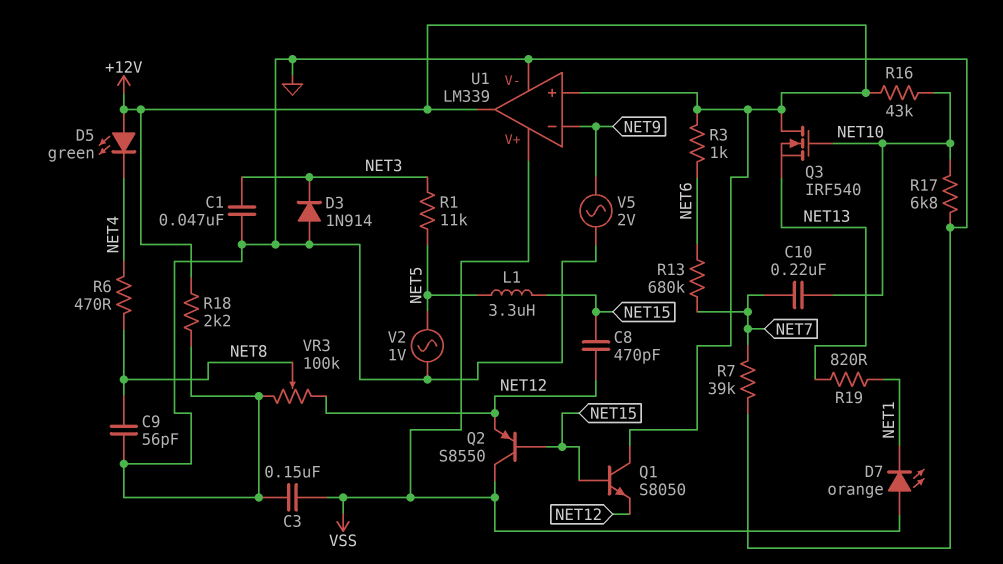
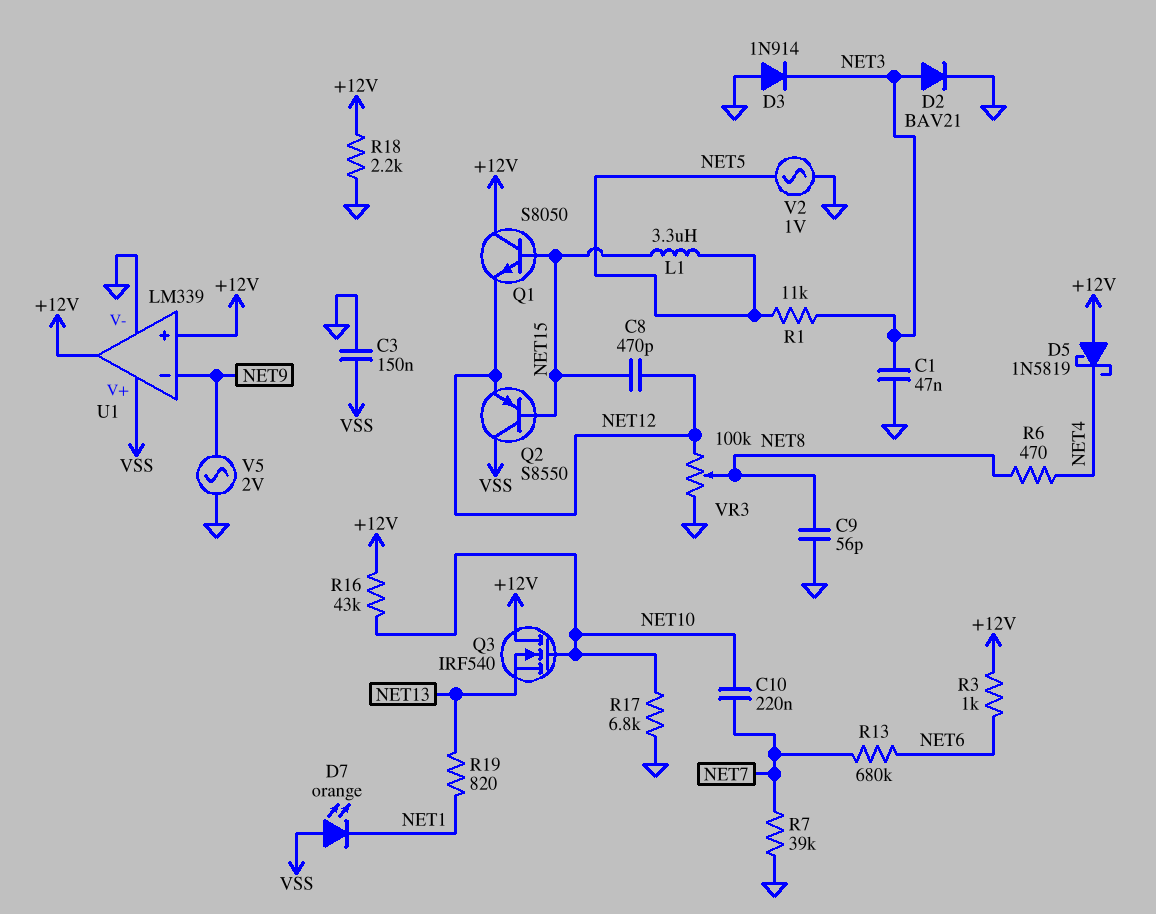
D2: none -> diode BAV21 (A NET3, K GND)
D5: LED green (A +12V, K NET4) -> schottky 1N5819 (A +12V, K NET4)

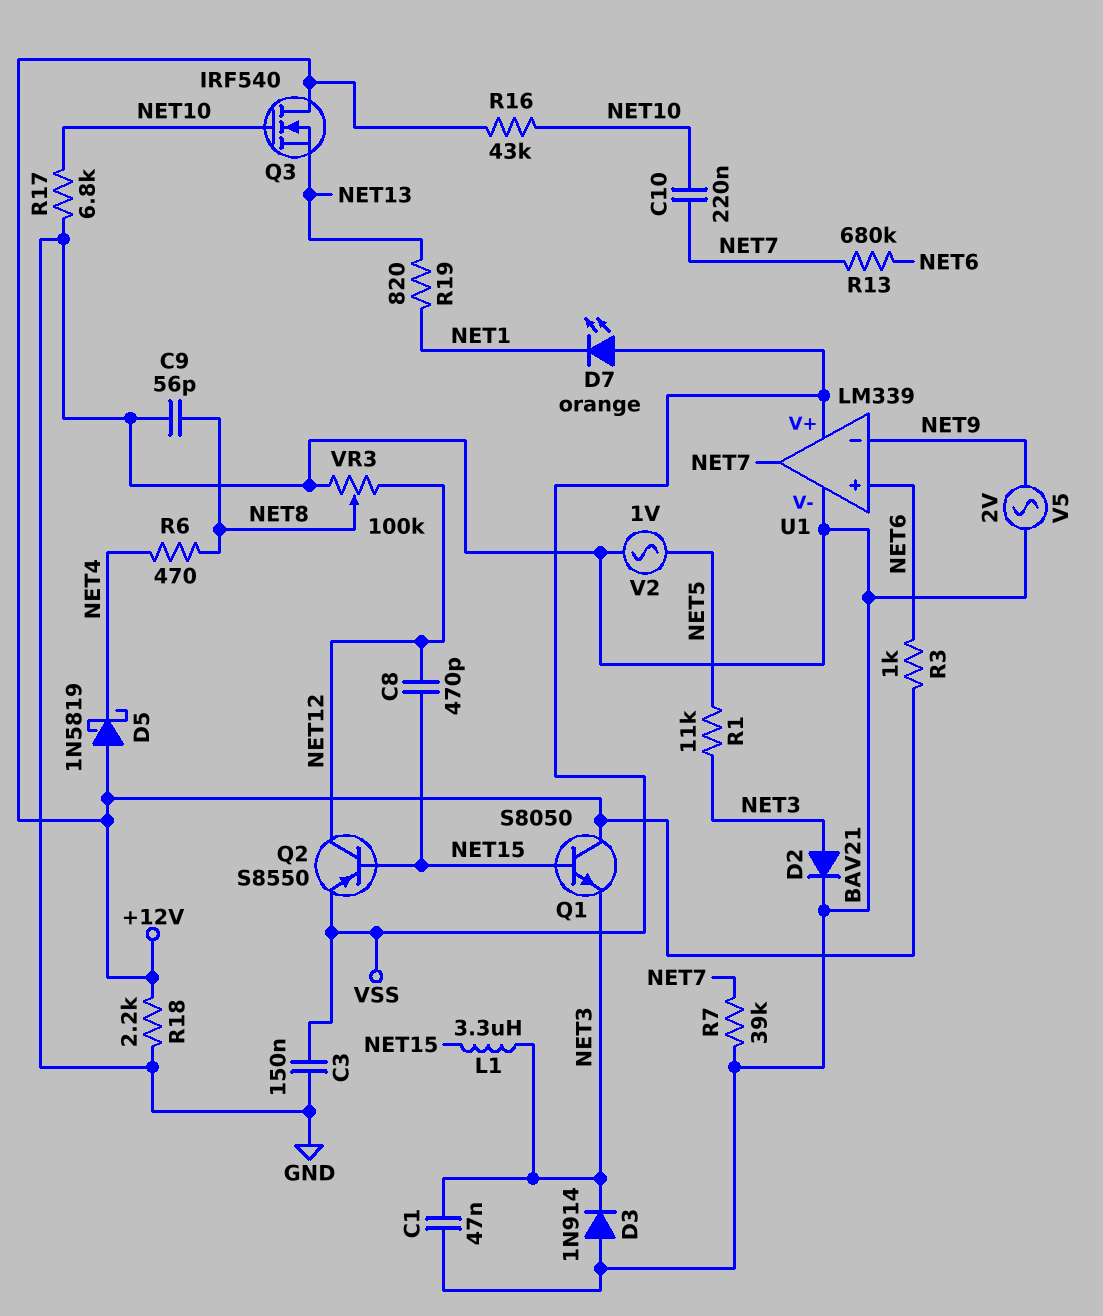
L1: 3.3uH (NET5, NET15) -> 3.3uH (NET3, NET15)
Q1: NPN S8050 (B NET15, C +12V, E NET12) -> NPN S8050 (B NET15, C +12V, E NET3)
Q2: PNP S8550 (B NET15, C VSS, E NET12) -> PNP S8550 (B NET15, C NET12, E VSS)
U1 pin in+: +12V -> NET6
U1 pin out: +12V -> NET7

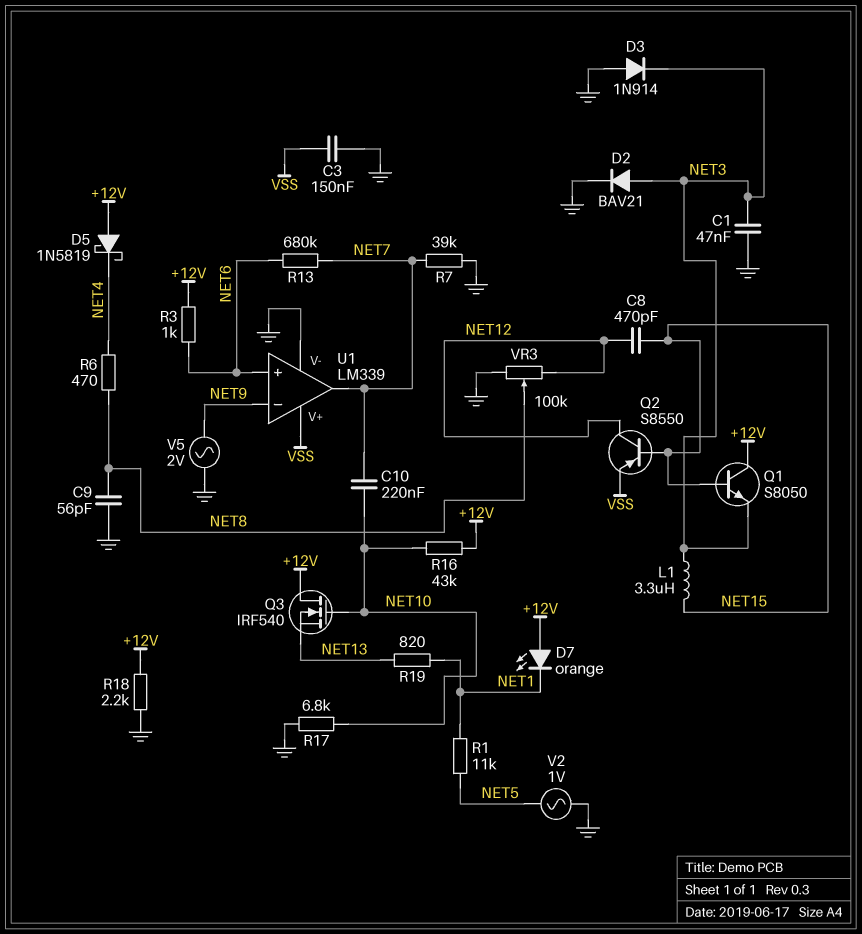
D7: LED orange (A VSS, K NET1) -> LED orange (A +12V, K NET1)
R1: 11k (NET3, NET5) -> 11k (NET1, NET5)

